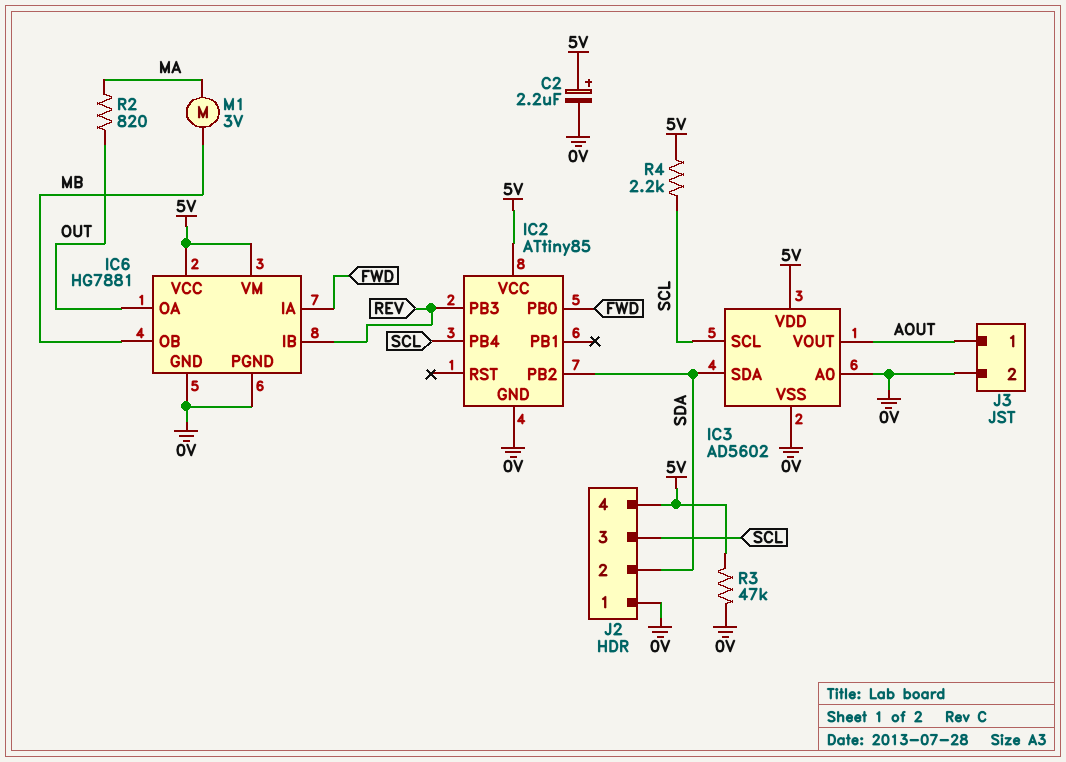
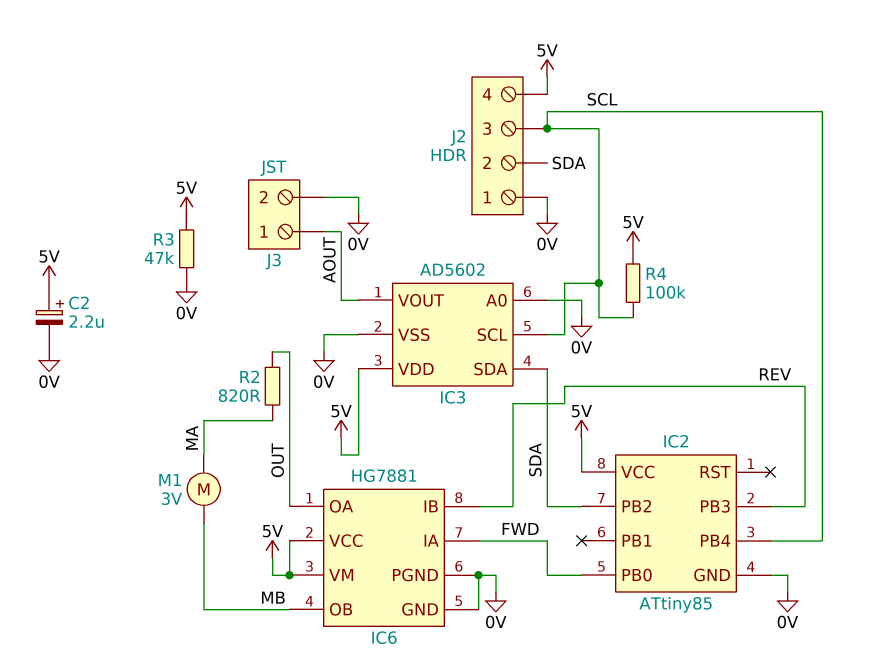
R4: 2.2k (5V, SCL) -> 100k (5V, SCL)

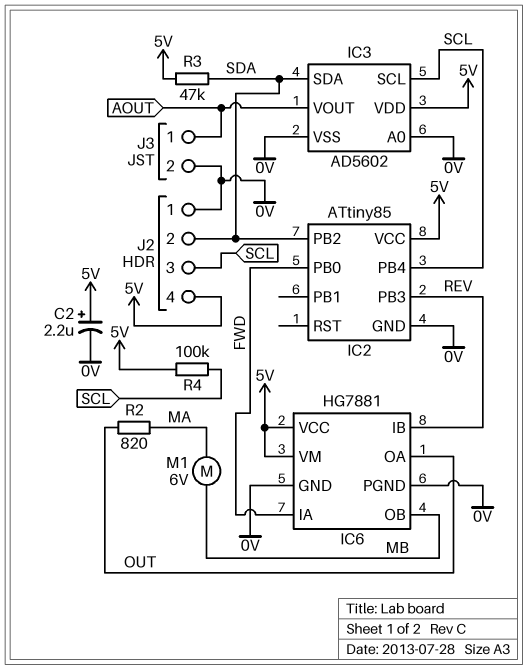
M1: motor 3V (MA, MB) -> motor 6V (MA, MB)
R3: 47k (0V, 5V) -> 47k (5V, SDA)

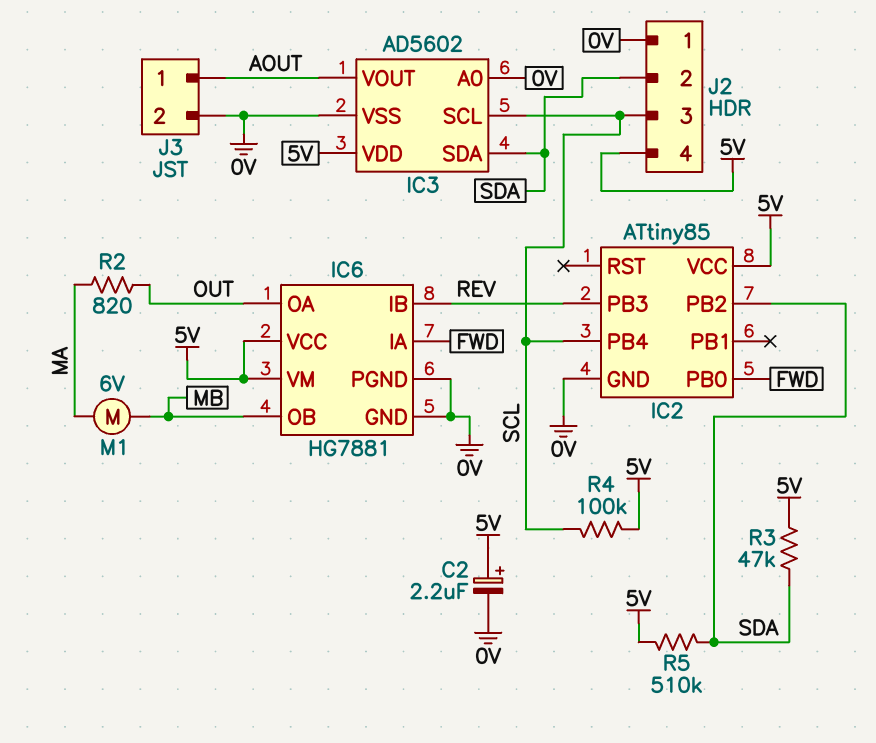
R5: none -> 510k (5V, SDA)

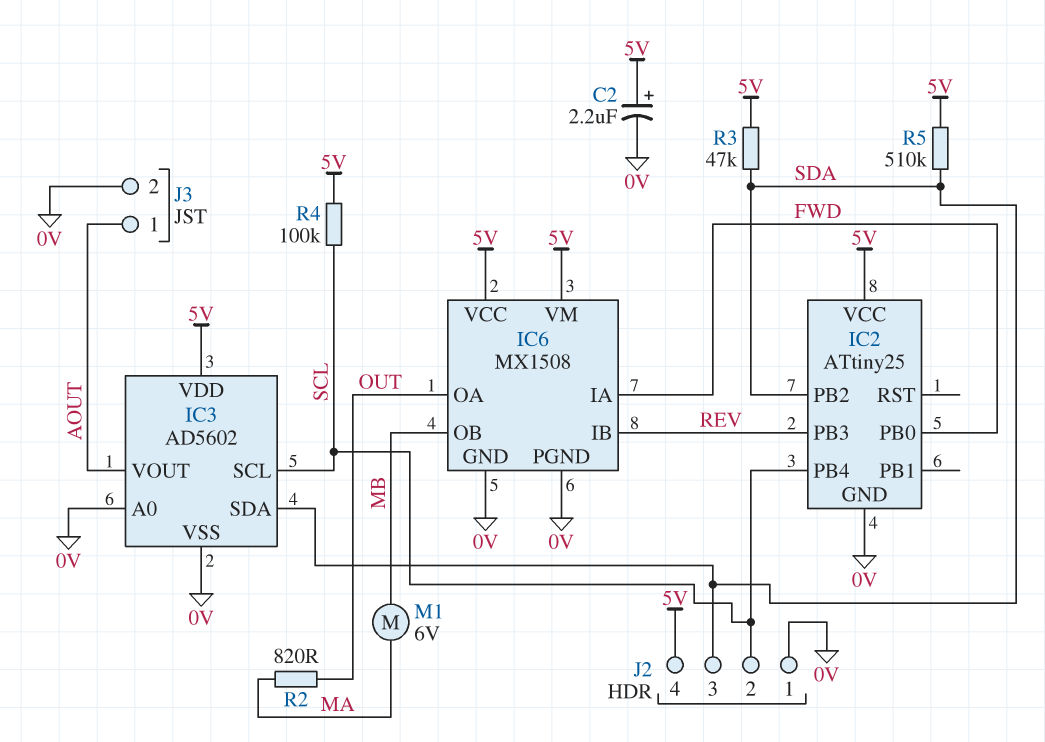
IC2: ATtiny85 -> ATtiny25
IC6: HG7881 -> MX1508
J2 pin 2: SDA -> SCL
J2 pin 3: SCL -> SDA

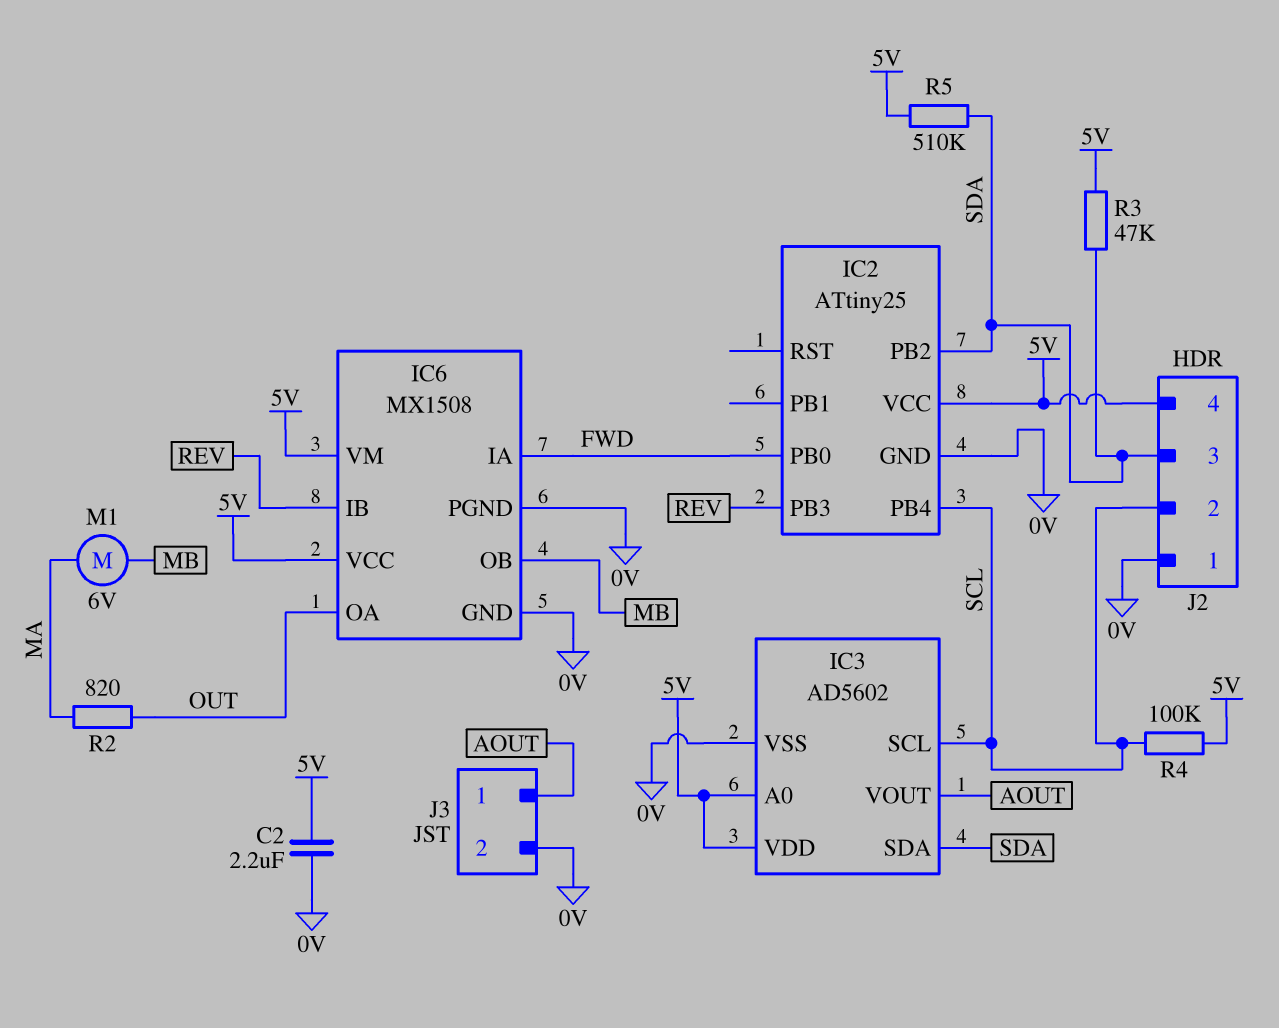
C2: 2.2uF (plus 5V, minus 0V) -> 2.2uF (0V, 5V)
IC3 pin A0: 0V -> 5V

